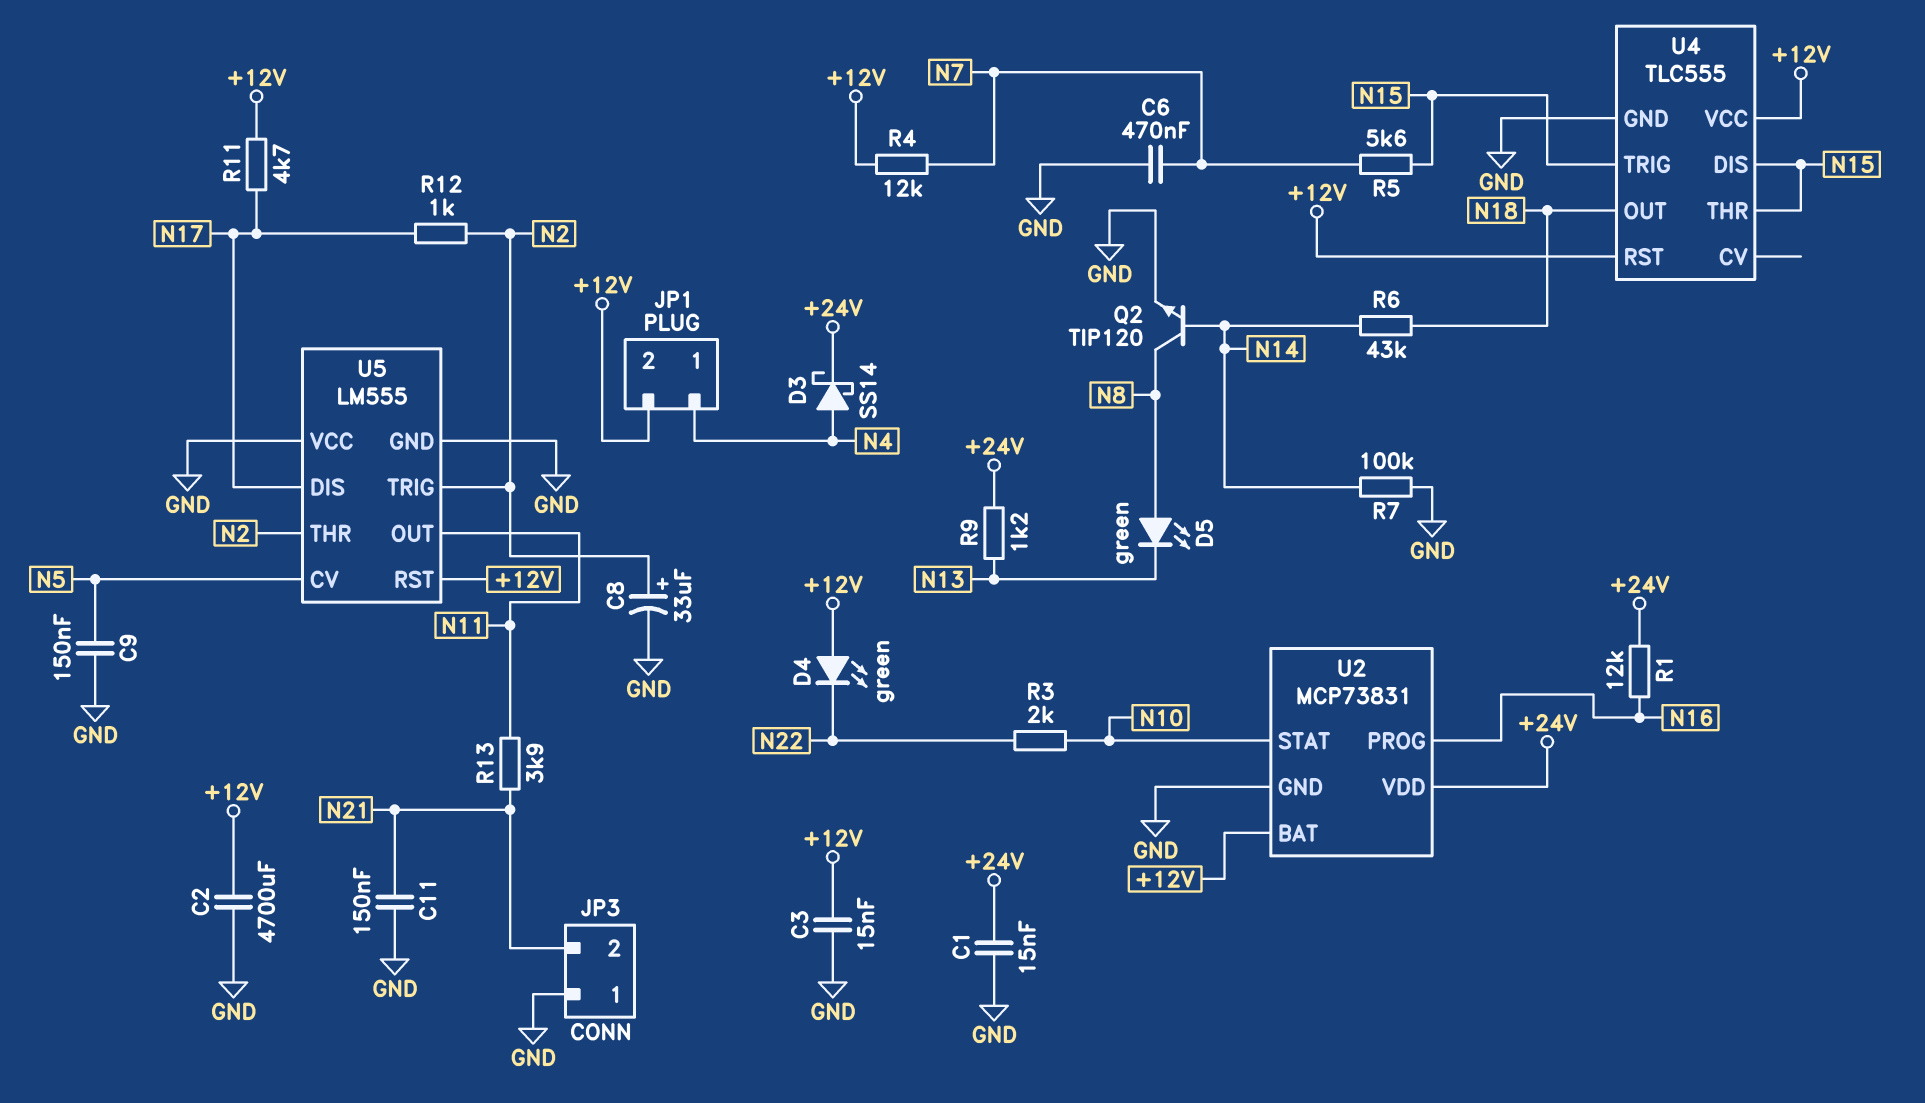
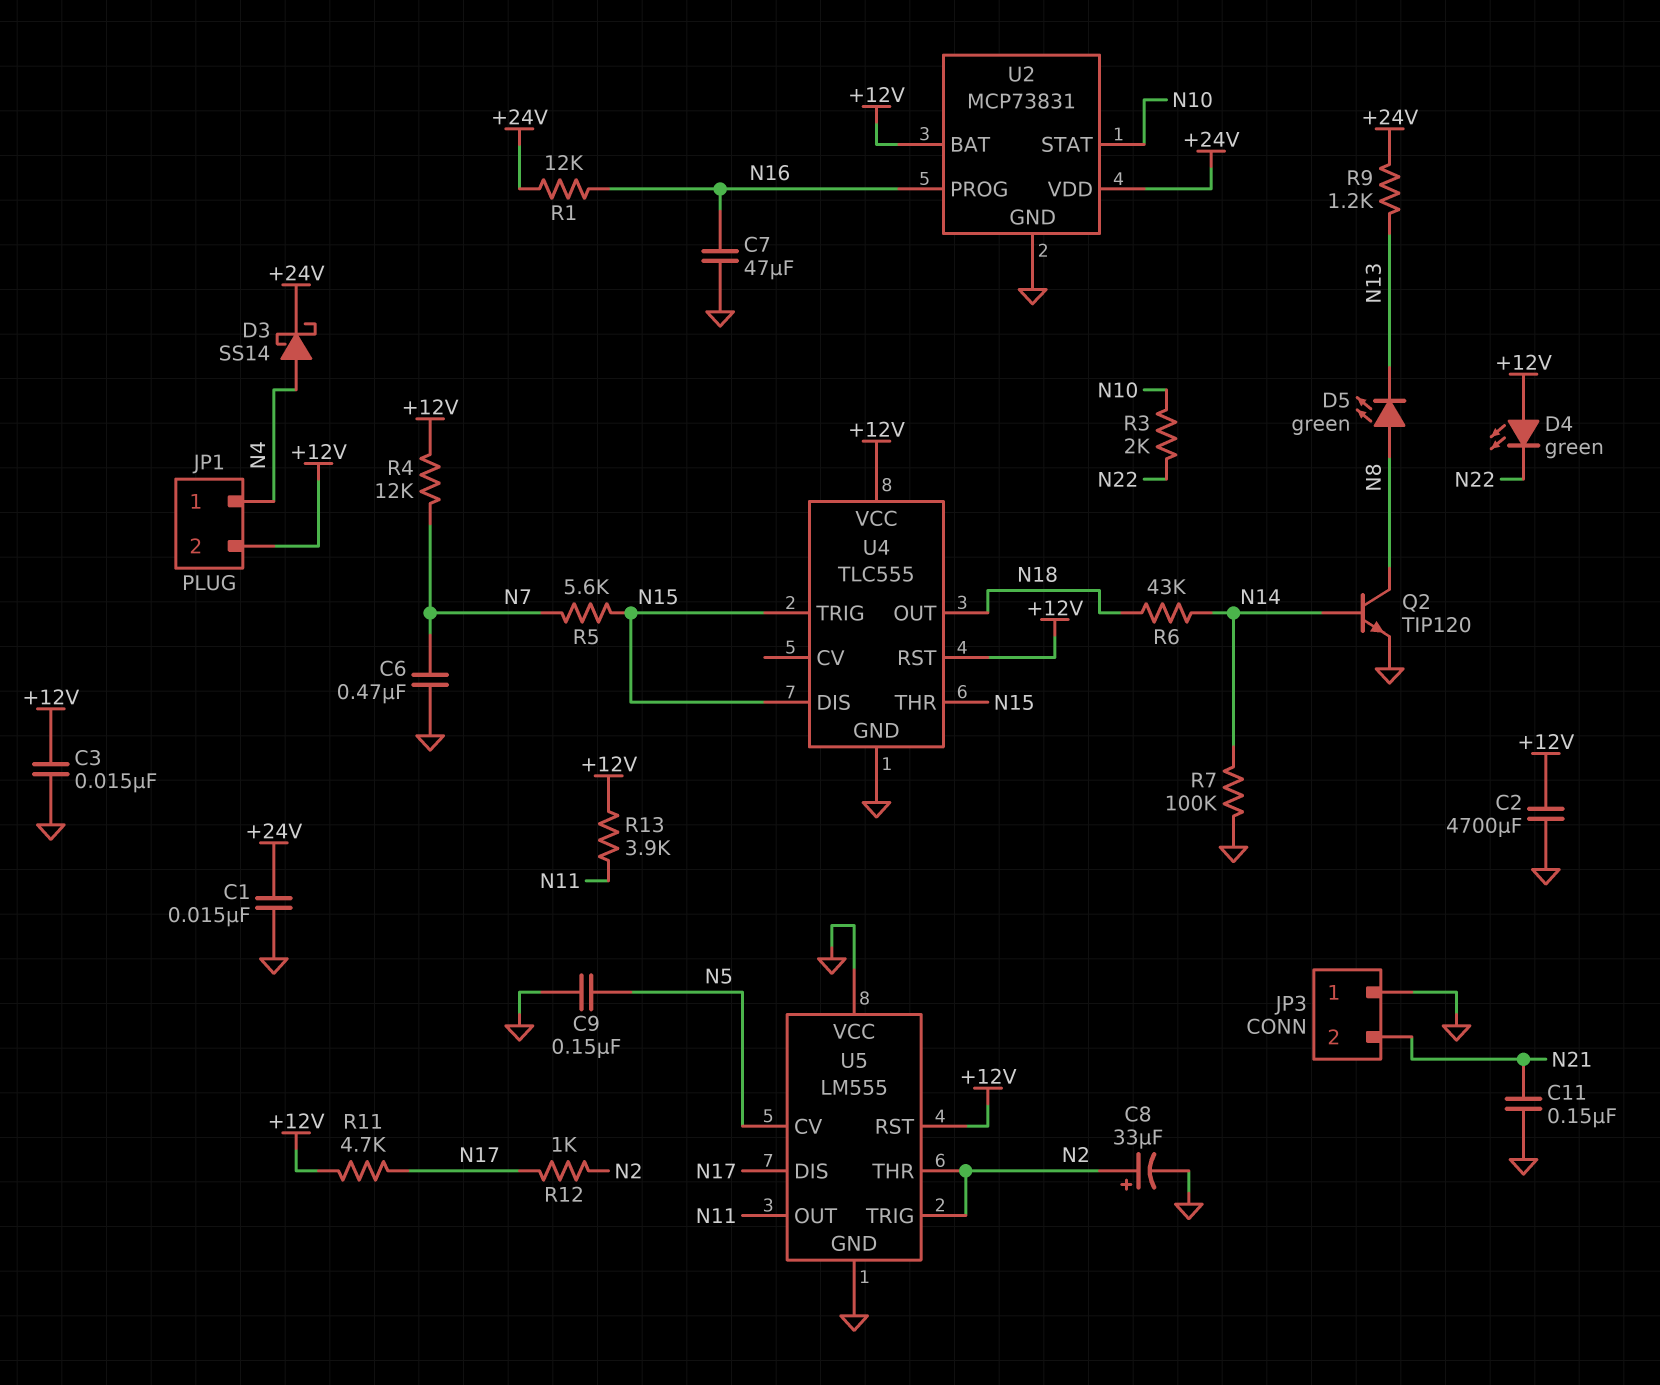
C7: none -> 47uF (GND, N16)
R13: 3.9k (N11, N21) -> 3.9k (+12V, N11)

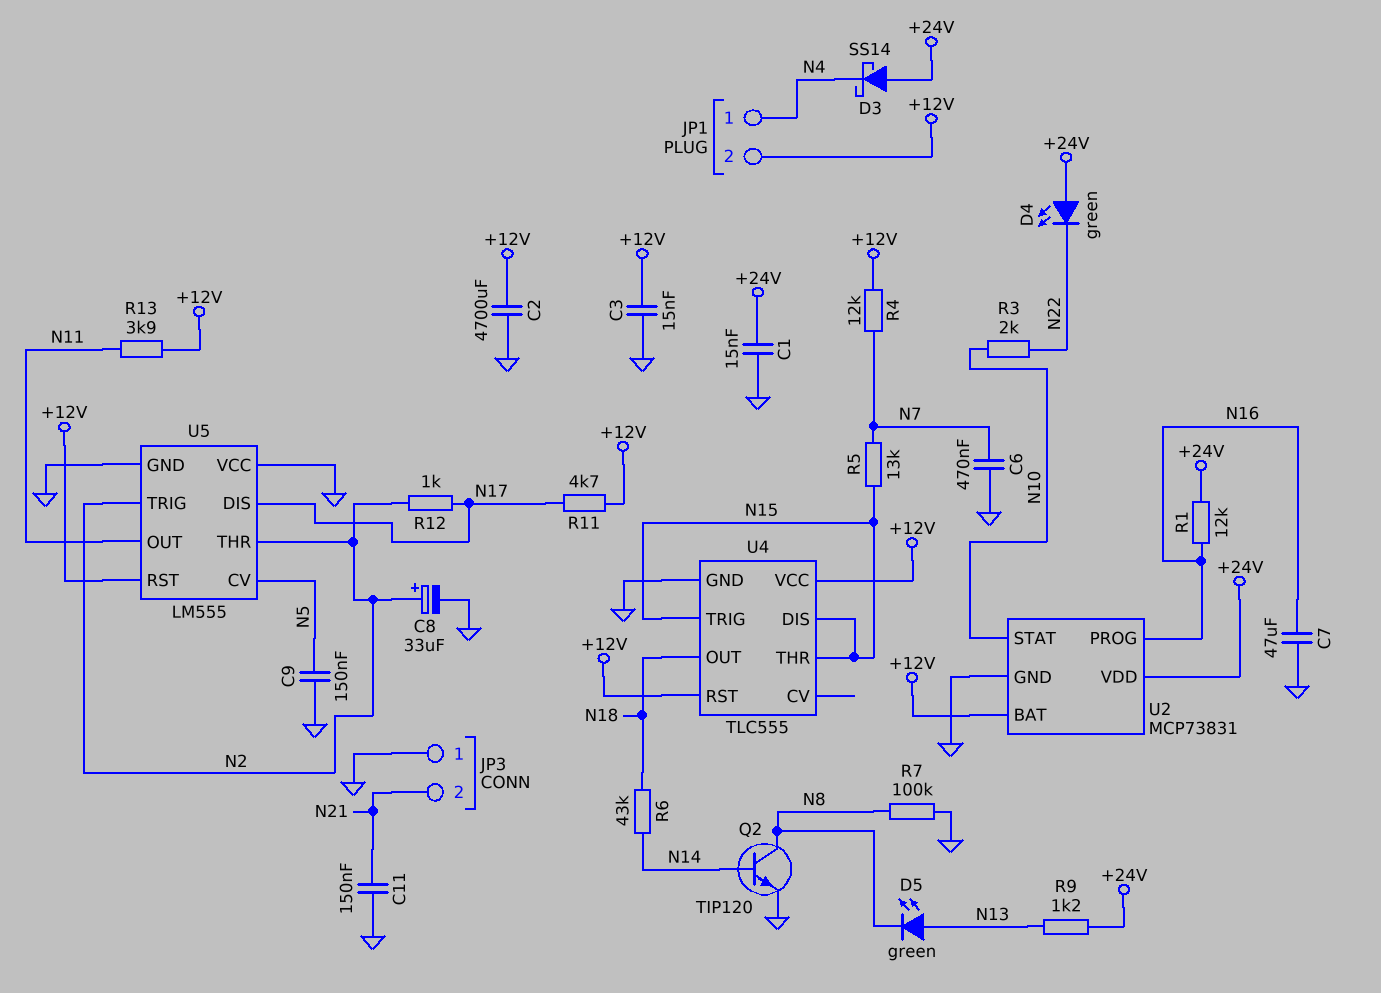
D3: schottky SS14 (A N4, K +24V) -> schottky SS14 (A +24V, K N4)
D4: LED green (A +12V, K N22) -> LED green (A +24V, K N22)
D5: LED green (A N8, K N13) -> LED green (A N13, K N8)
R5: 5.6k (N7, N15) -> 13k (N7, N15)
R7: 100k (GND, N14) -> 100k (GND, N8)

